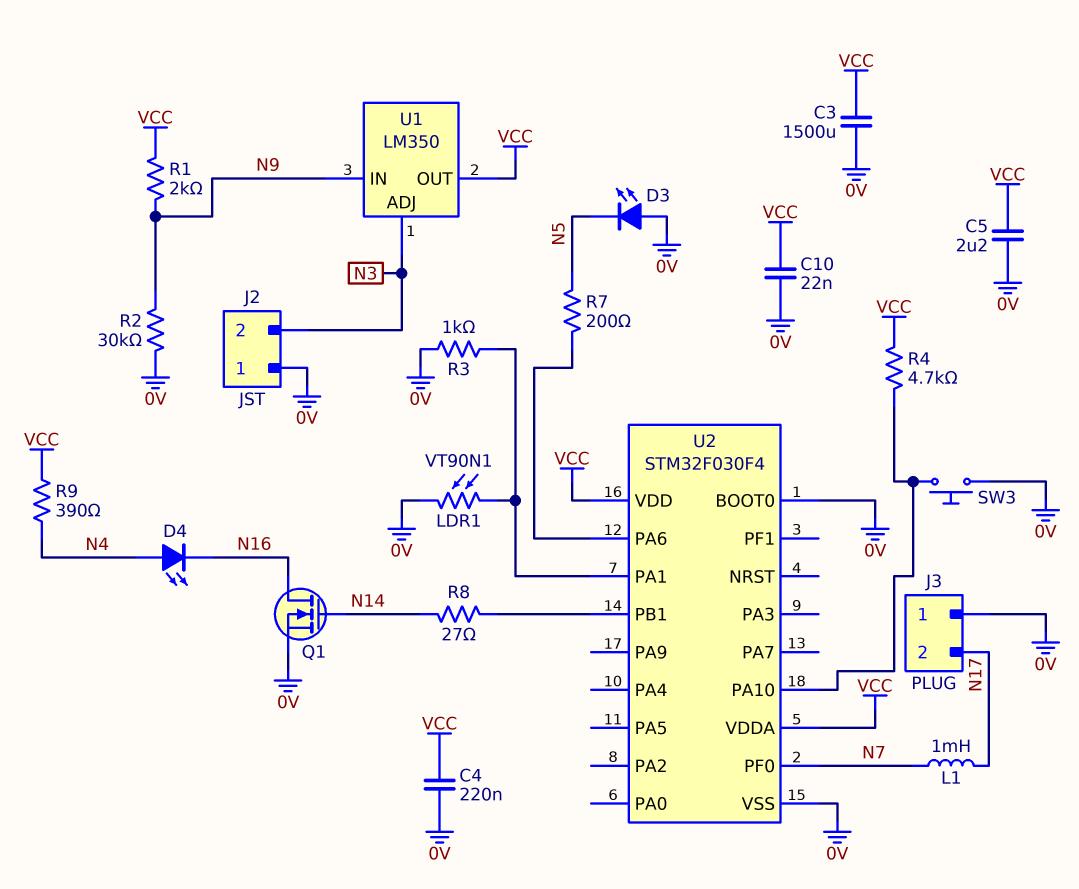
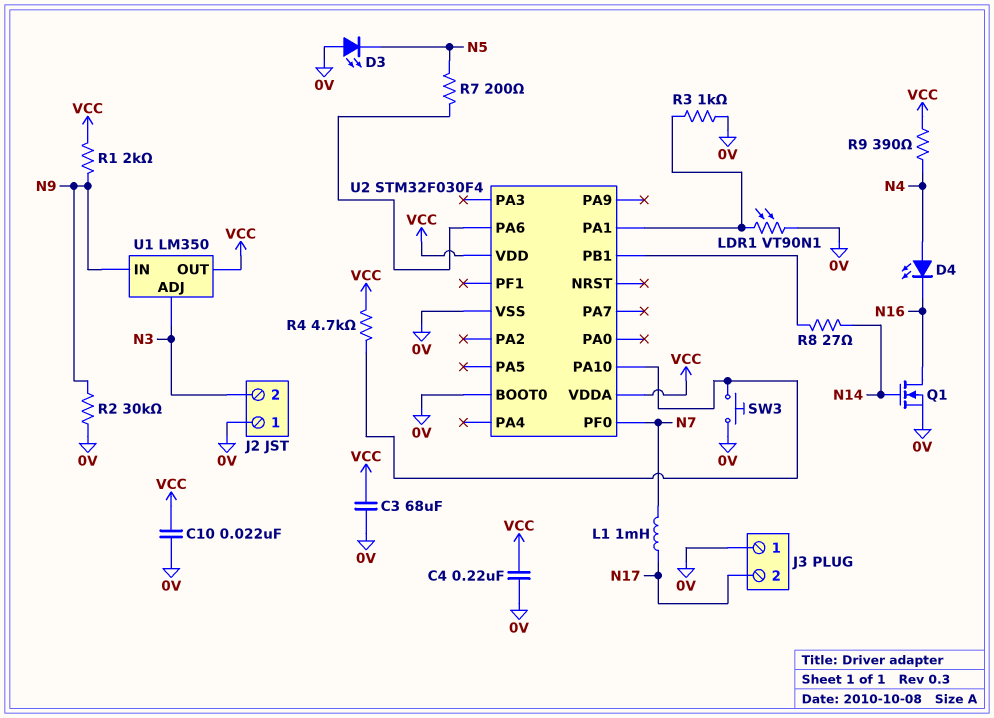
C3: 1500uF (0V, VCC) -> 68uF (0V, VCC)
C5: 2.2uF (0V, VCC) -> none

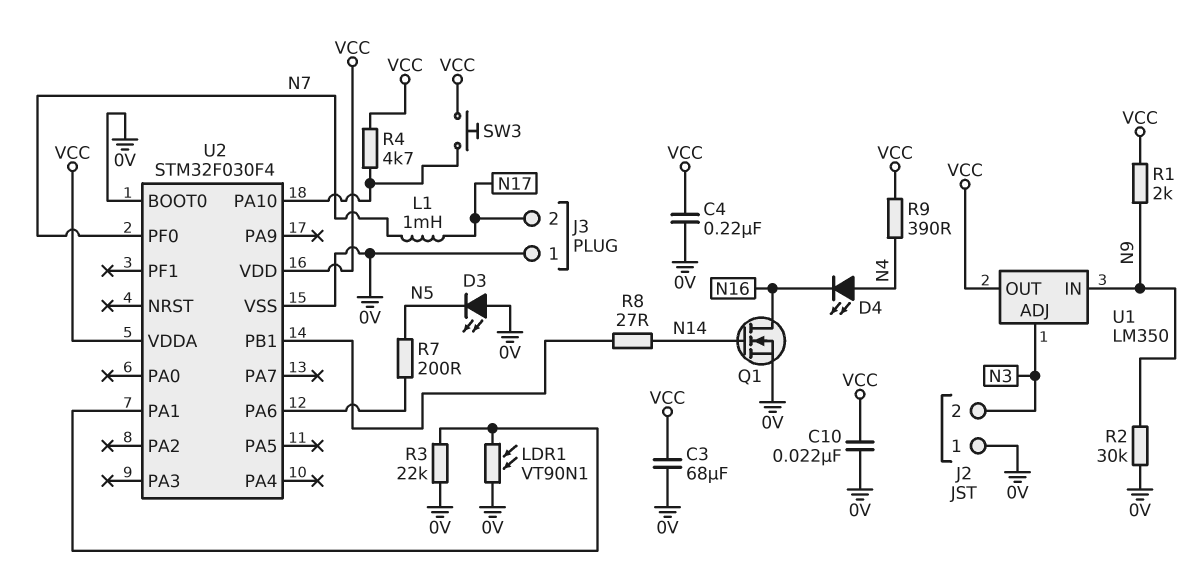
R3: 1k (0V, U2/PA1) -> 22k (0V, U2/PA1)
SW3: button (0V, U2/PA10) -> button (U2/PA10, VCC)

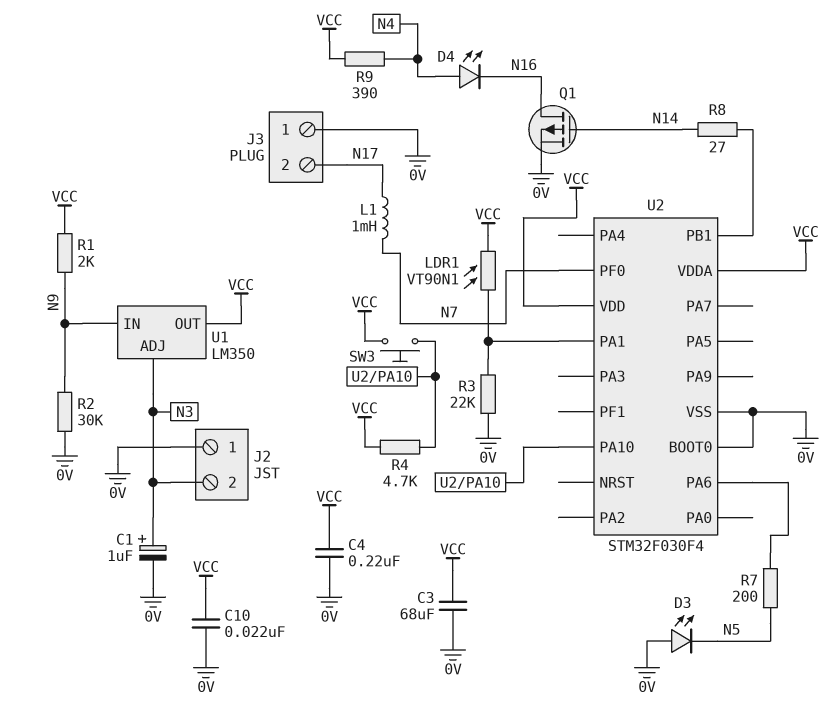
C1: none -> 1uF (plus N3, minus 0V)
LDR1: VT90N1 (0V, U2/PA1) -> VT90N1 (U2/PA1, VCC)
Q1: NMOS (G N14, D N16, S 0V) -> PMOS (G N14, D N16, S 0V)

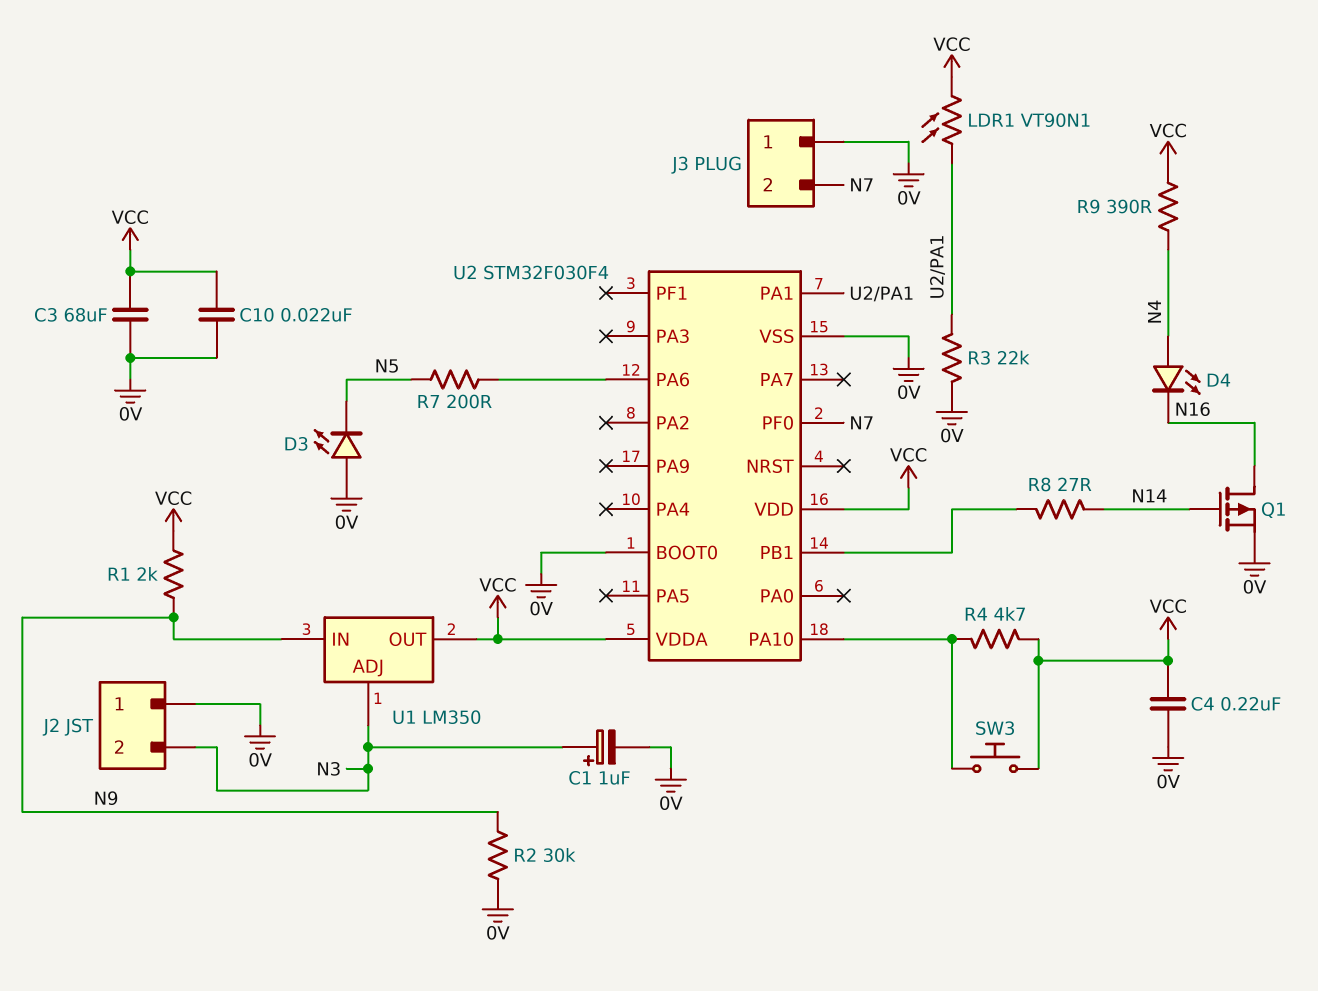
J3 pin 2: N17 -> N7
L1: 1mH (N7, N17) -> none

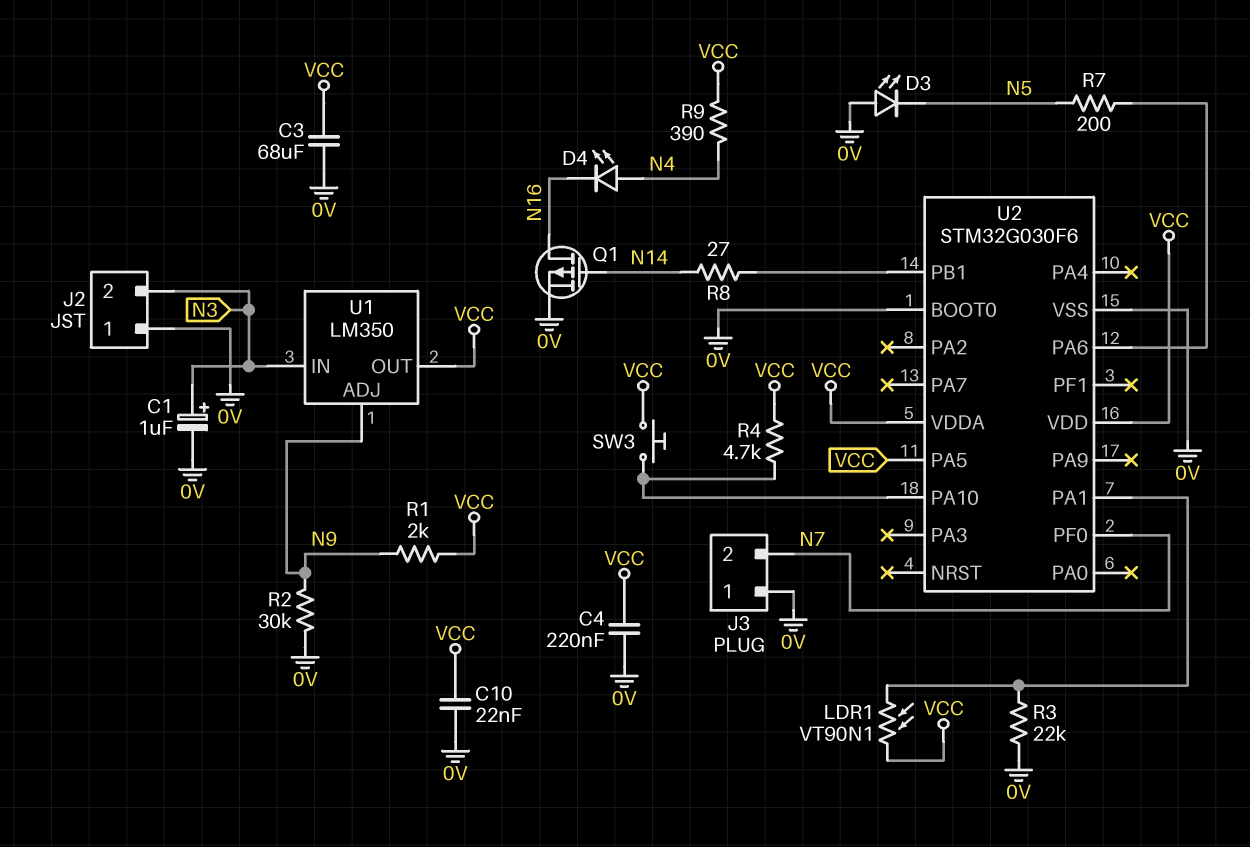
U1 pin ADJ: N3 -> N9
U1 pin IN: N9 -> N3
U2: STM32F030F4 -> STM32G030F6
U2 pin PA5: none -> VCC

